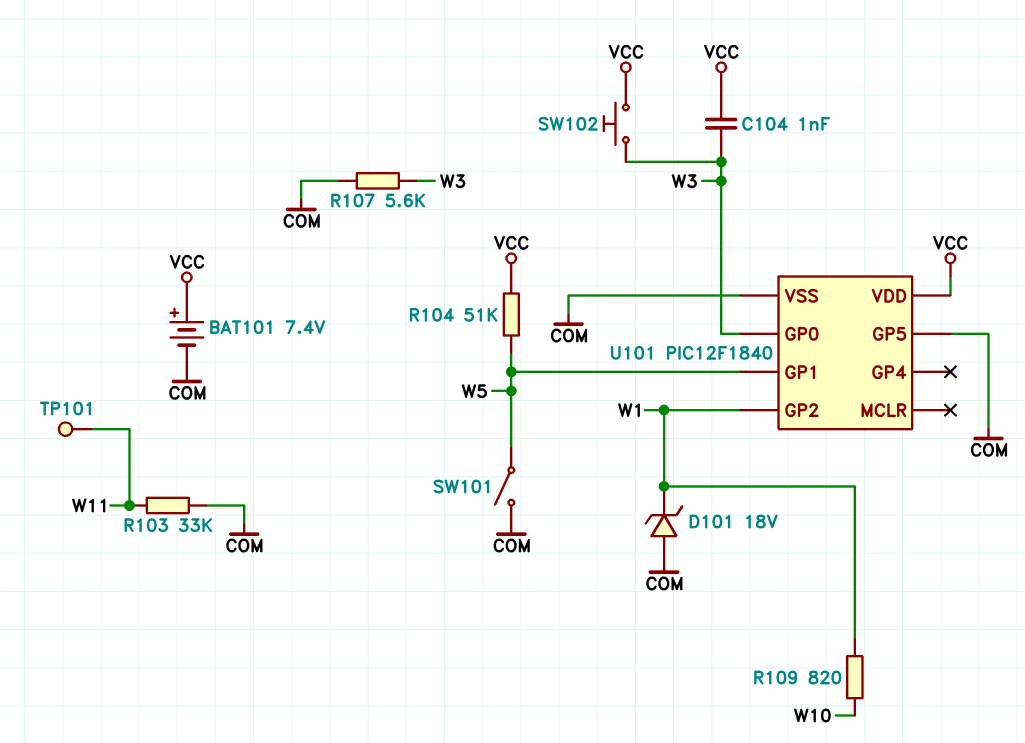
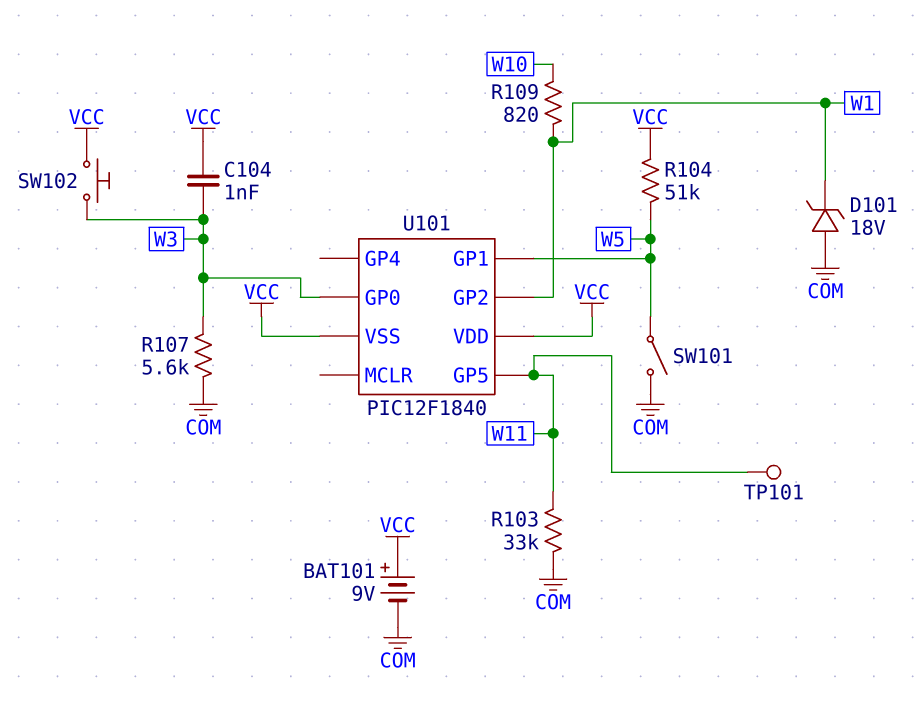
BAT101: 7.4V (plus VCC, minus COM) -> 9V (plus VCC, minus COM)
U101 pin GP5: COM -> W11
U101 pin VSS: COM -> VCC

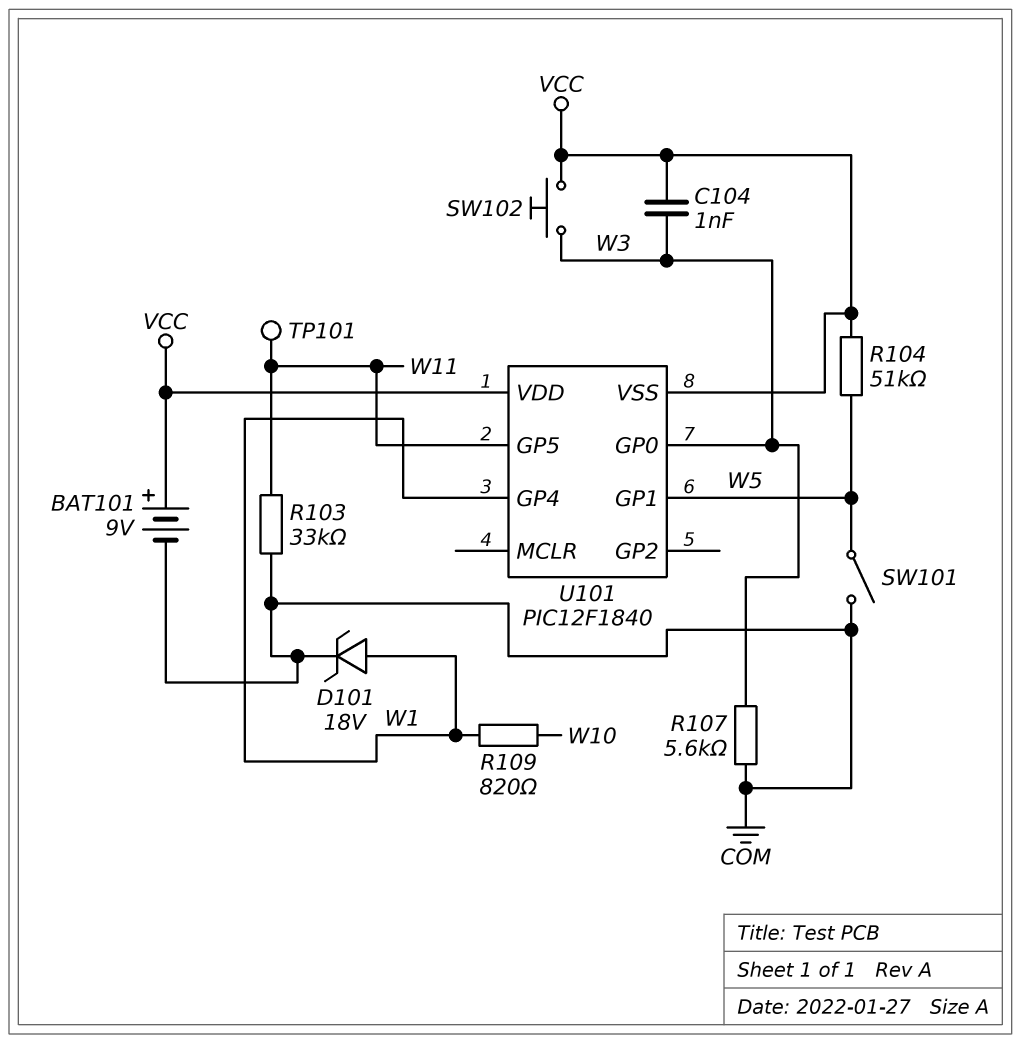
D101: zener 18V (A COM, K W1) -> zener 18V (A W1, K COM)
U101 pin GP2: W1 -> none
U101 pin GP4: none -> W1

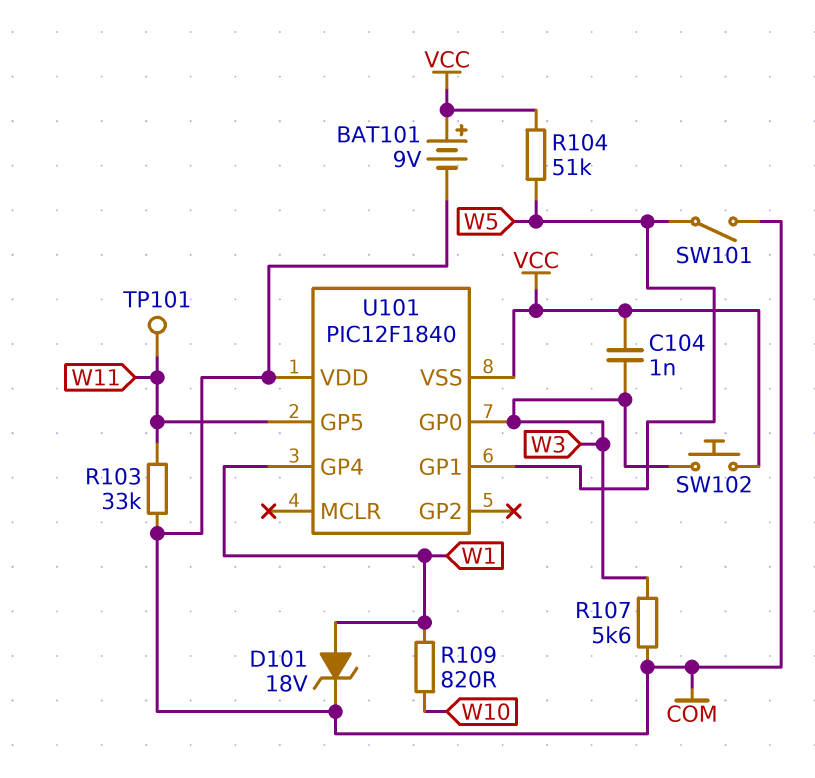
U101 pin VDD: VCC -> COM

